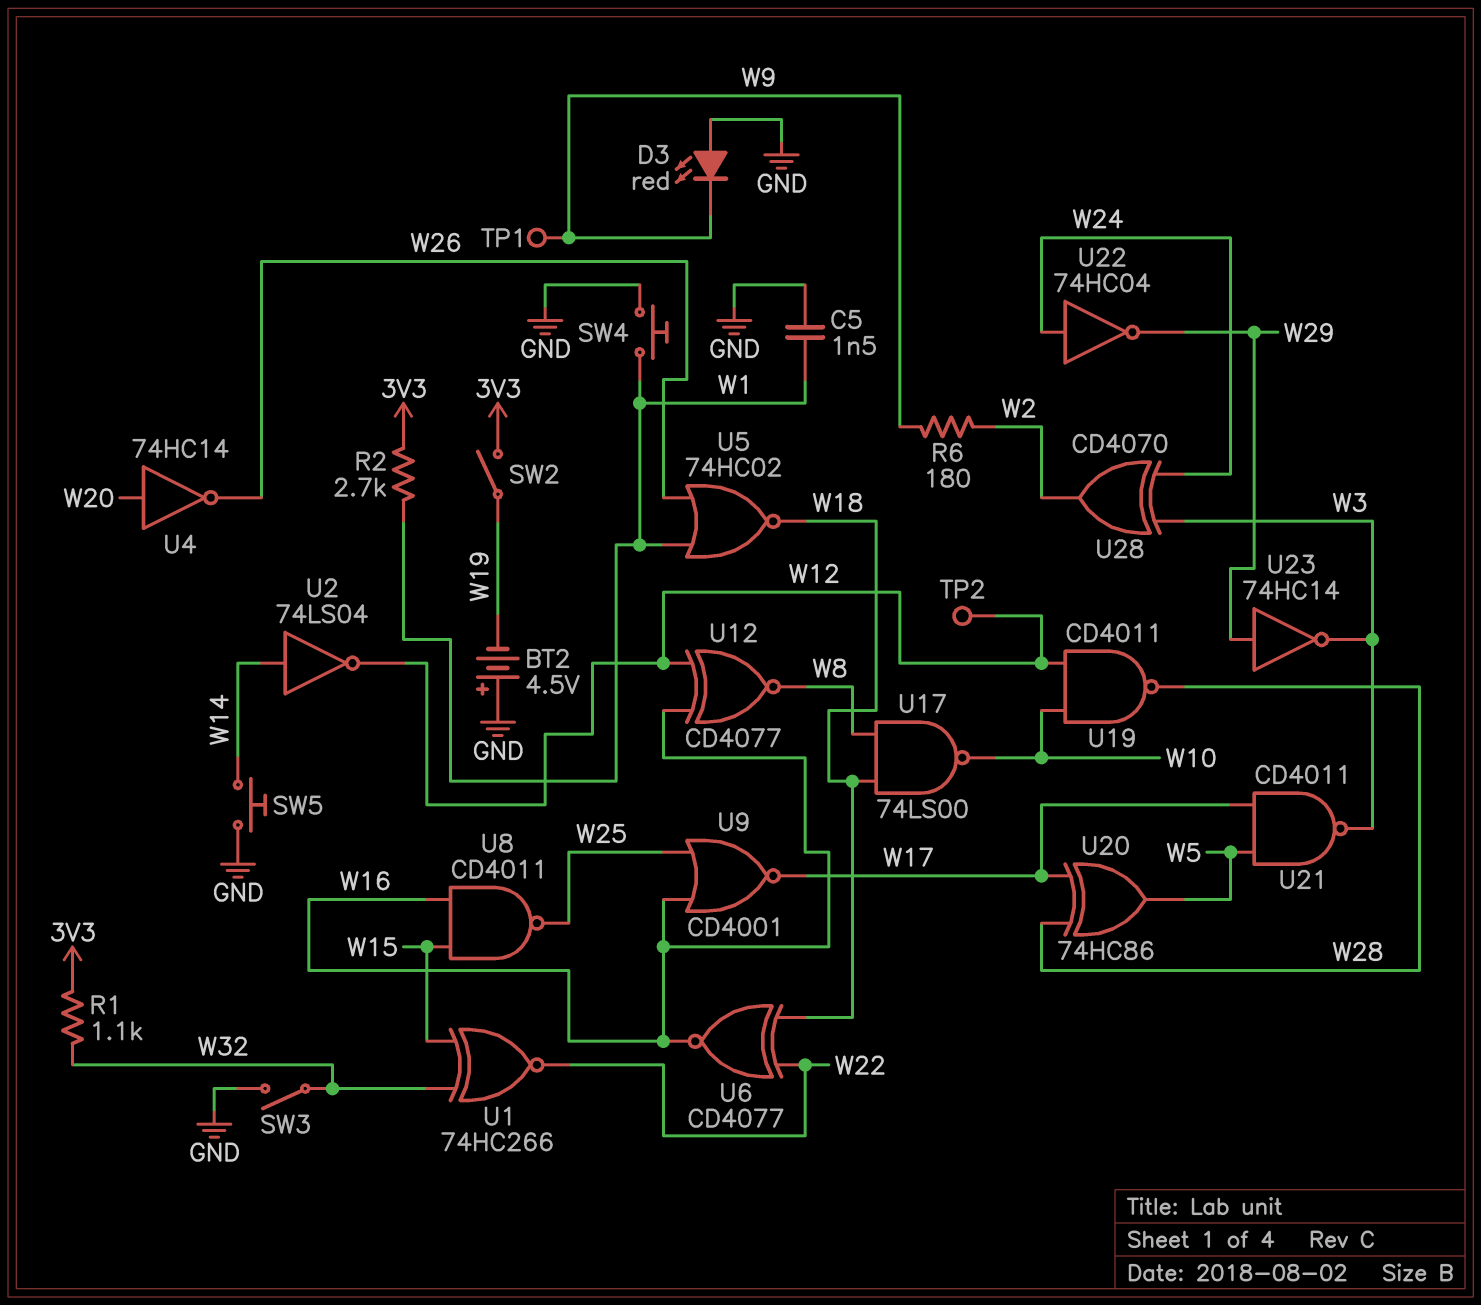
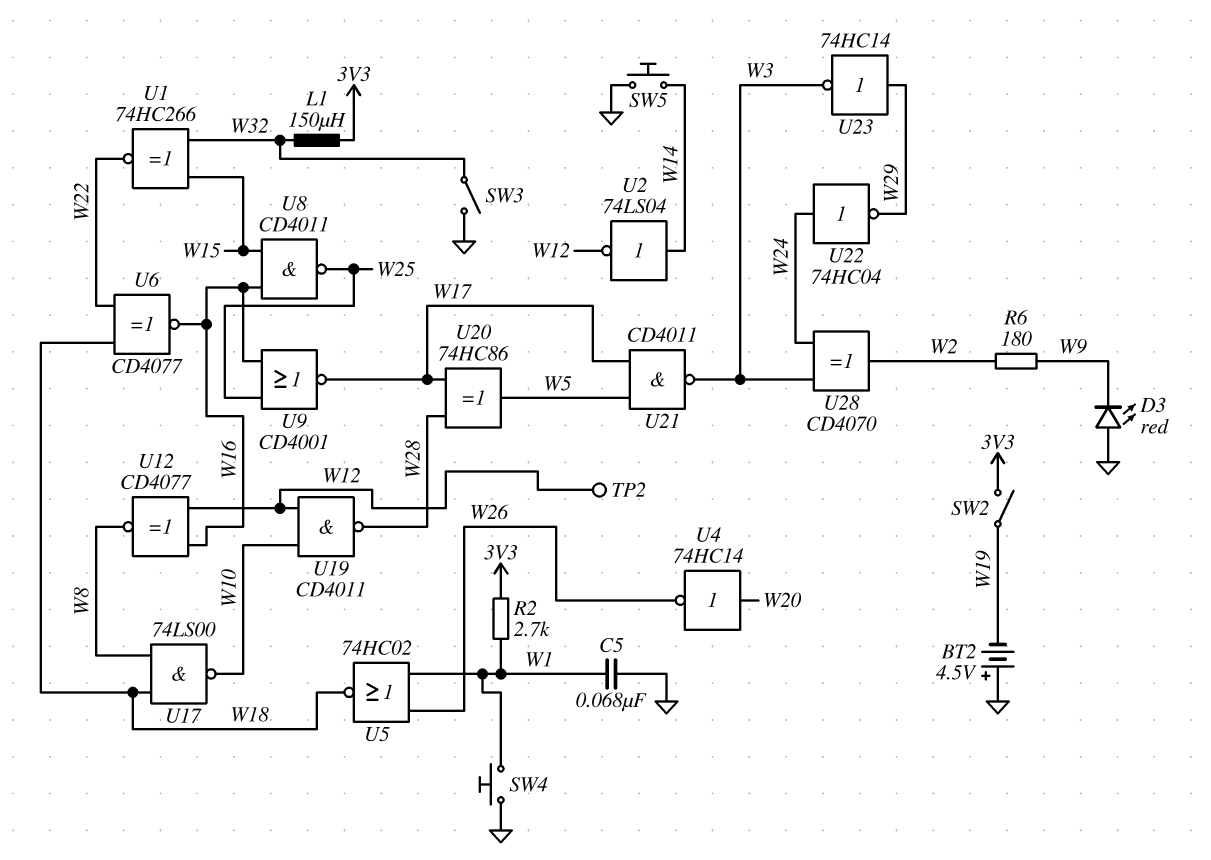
C5: 1.5nF (GND, W1) -> 68nF (GND, W1)
L1: none -> 150uH (3V3, W32)
R1: 1.1k (3V3, W32) -> none
TP1: test point (W9) -> none

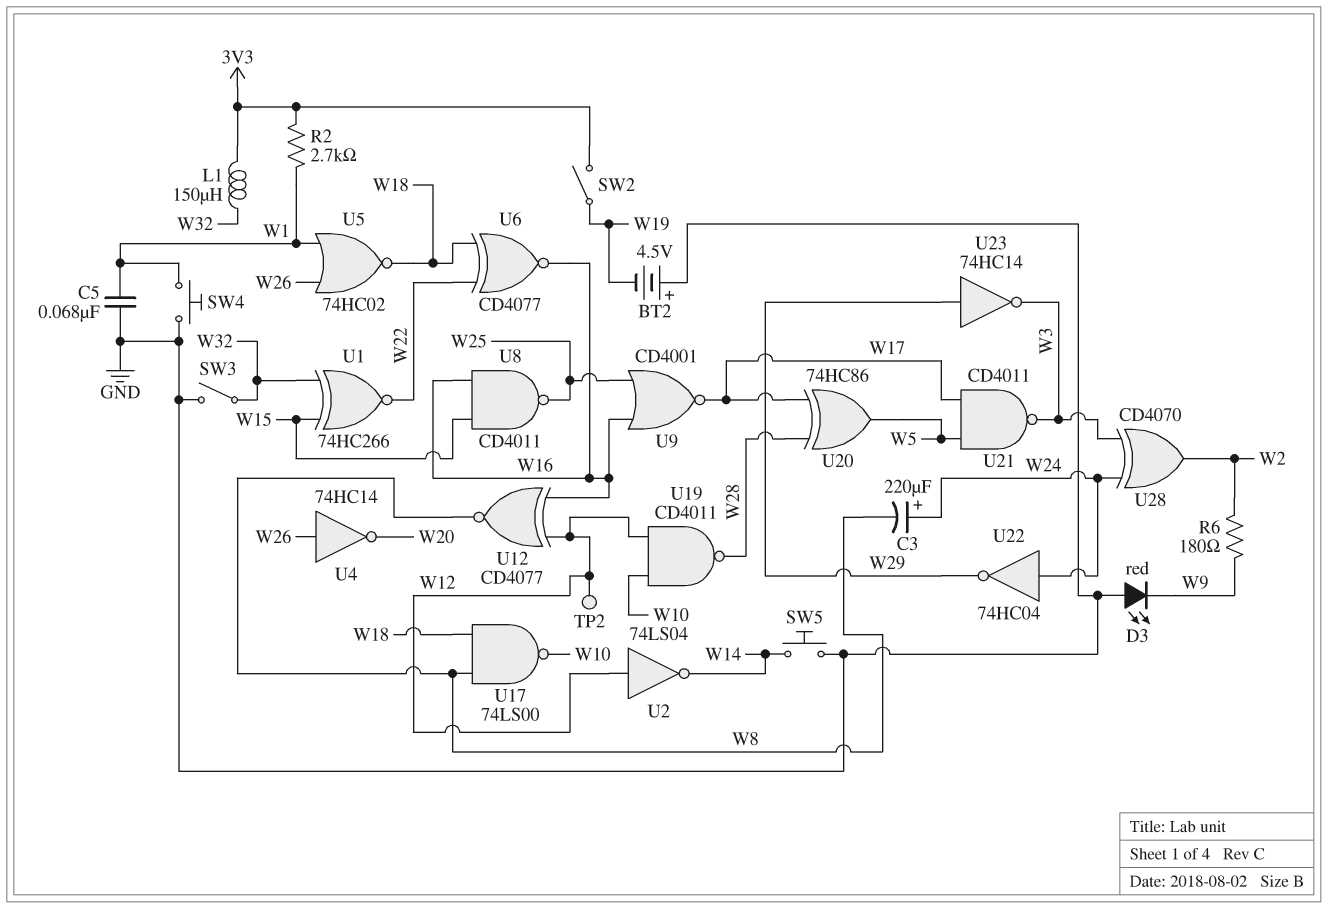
C3: none -> 220uF (plus W24, minus W8)
U2: NOT 74LS04 (in W14, out W12) -> NOT 74LS04 (in W12, out W14)
U4: NOT 74HC14 (in W20, out W26) -> NOT 74HC14 (in W26, out W20)

